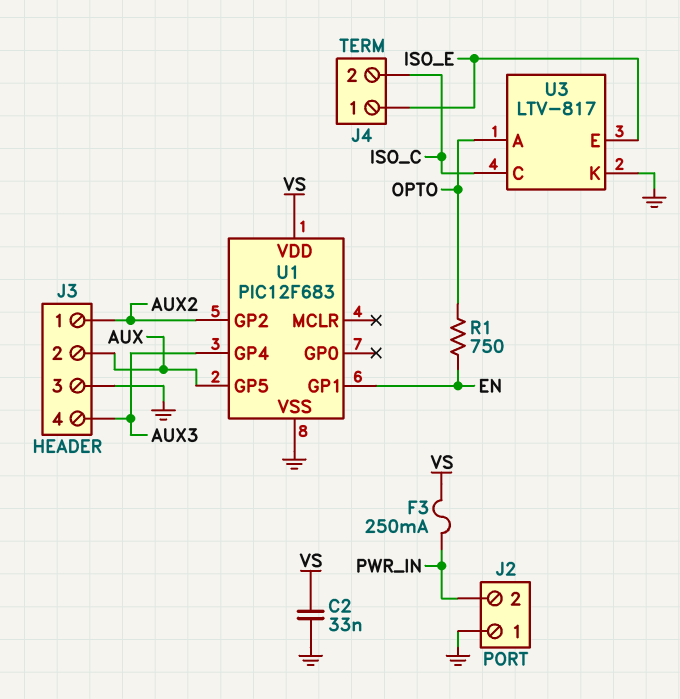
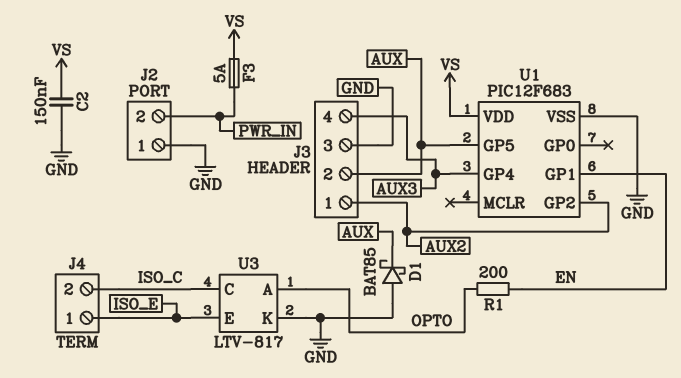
C2: 33nF (GND, VS) -> 150nF (GND, VS)
D1: none -> schottky BAT85 (A GND, K AUX)
F3: 250mA (PWR_IN, VS) -> 5A (PWR_IN, VS)
R1: 750 (EN, OPTO) -> 200 (EN, OPTO)

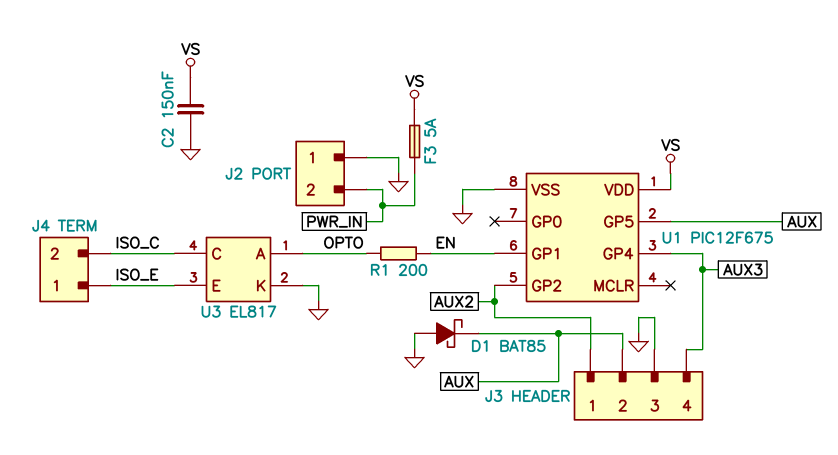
U1: PIC12F683 -> PIC12F675
U3: LTV-817 -> EL817

